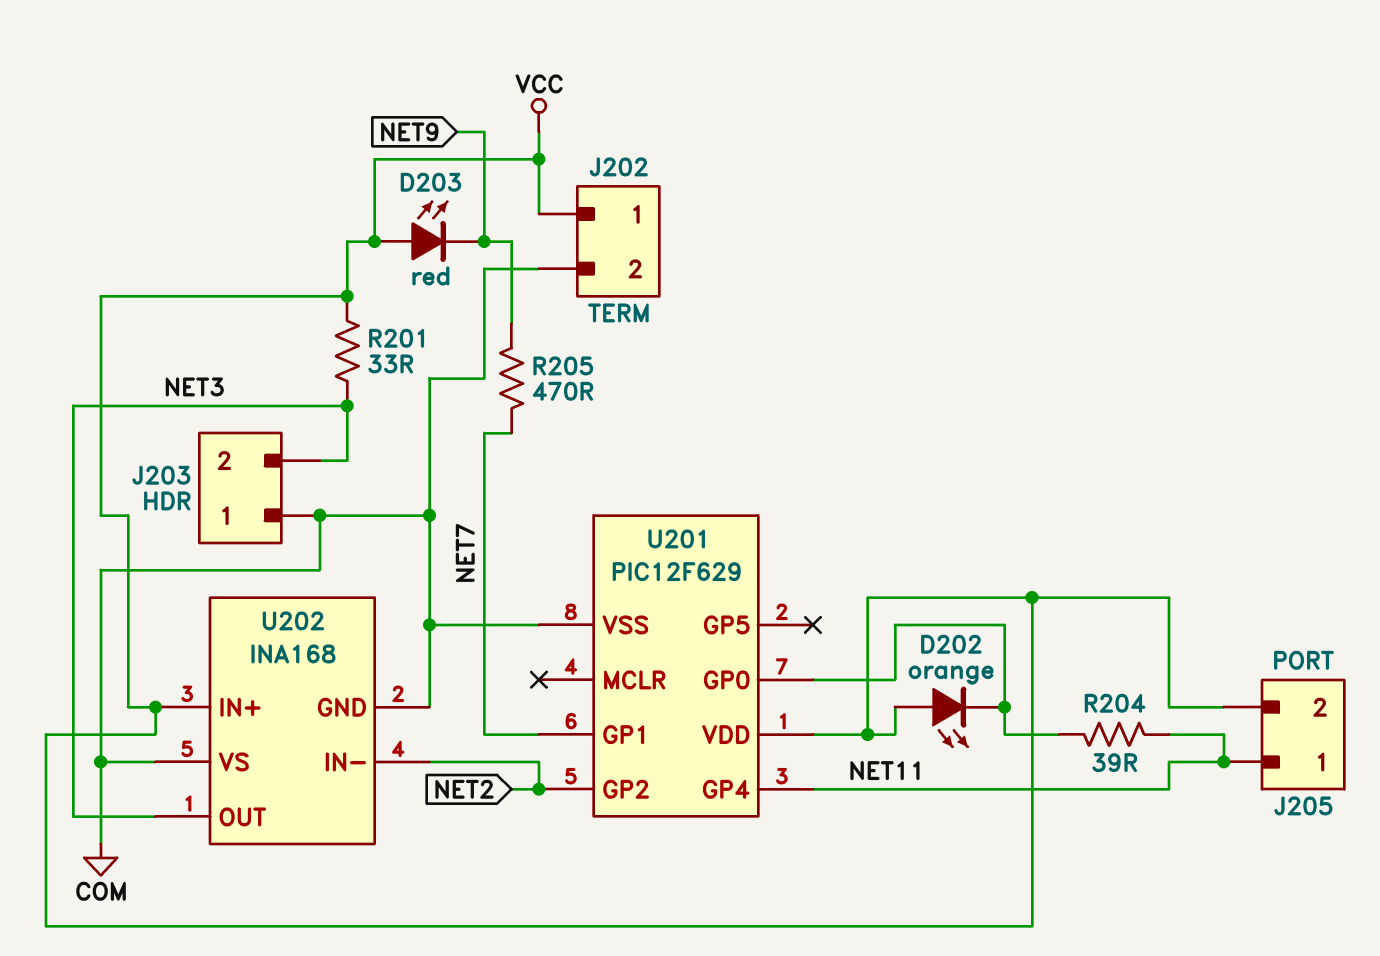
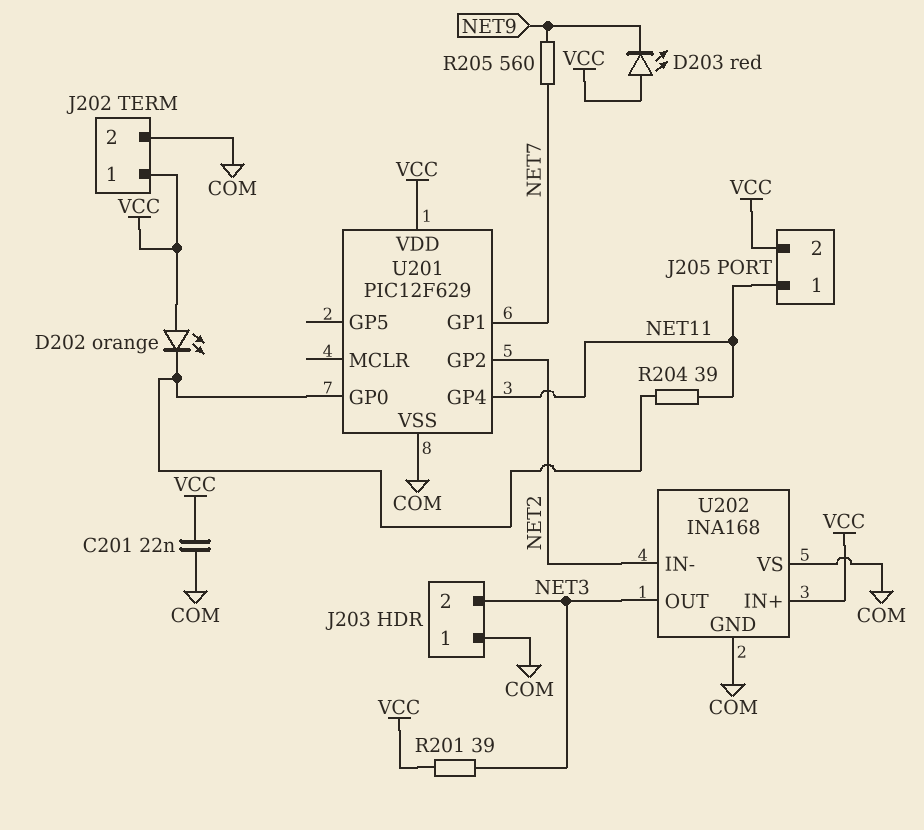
C201: none -> 22nF (COM, VCC)
R201: 33 (NET3, VCC) -> 39 (NET3, VCC)
R205: 470 (NET7, NET9) -> 560 (NET7, NET9)

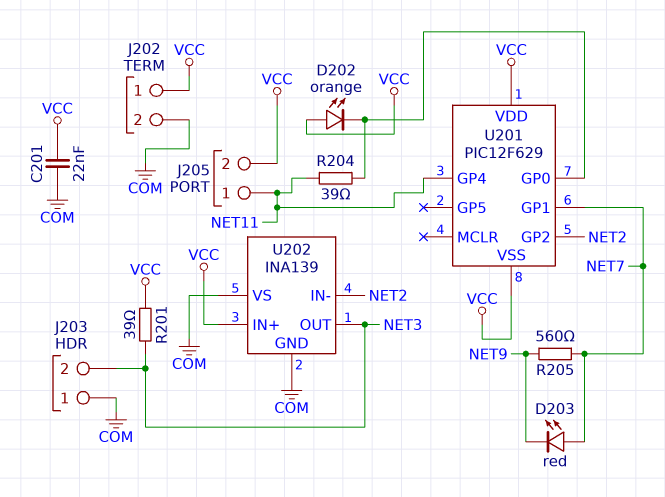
D203: LED red (A VCC, K NET9) -> LED red (A NET7, K NET9)
U201 pin VSS: COM -> VCC
U202: INA168 -> INA139

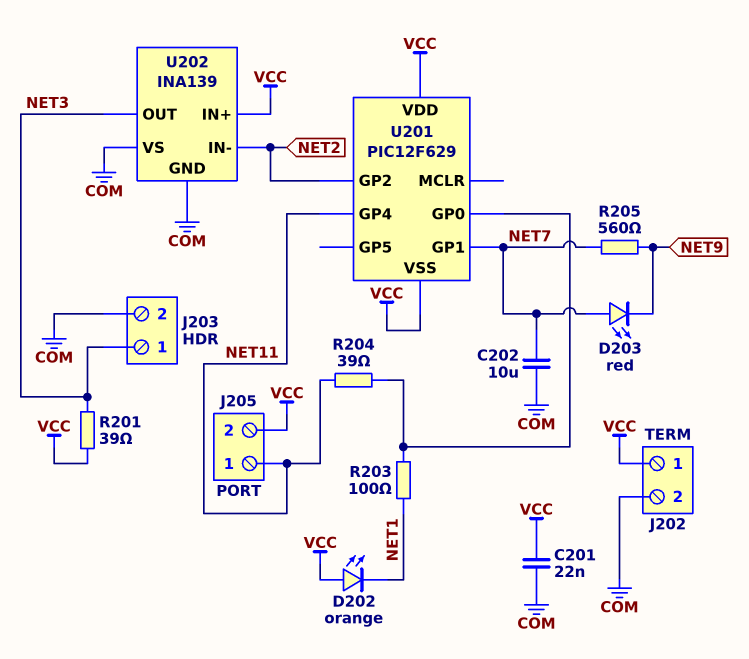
C202: none -> 10uF (COM, NET7)
D202: LED orange (A VCC, K U201/GP0) -> LED orange (A VCC, K NET1)
J203 pin 1: COM -> NET3
J203 pin 2: NET3 -> COM
R203: none -> 100 (NET1, U201/GP0)

